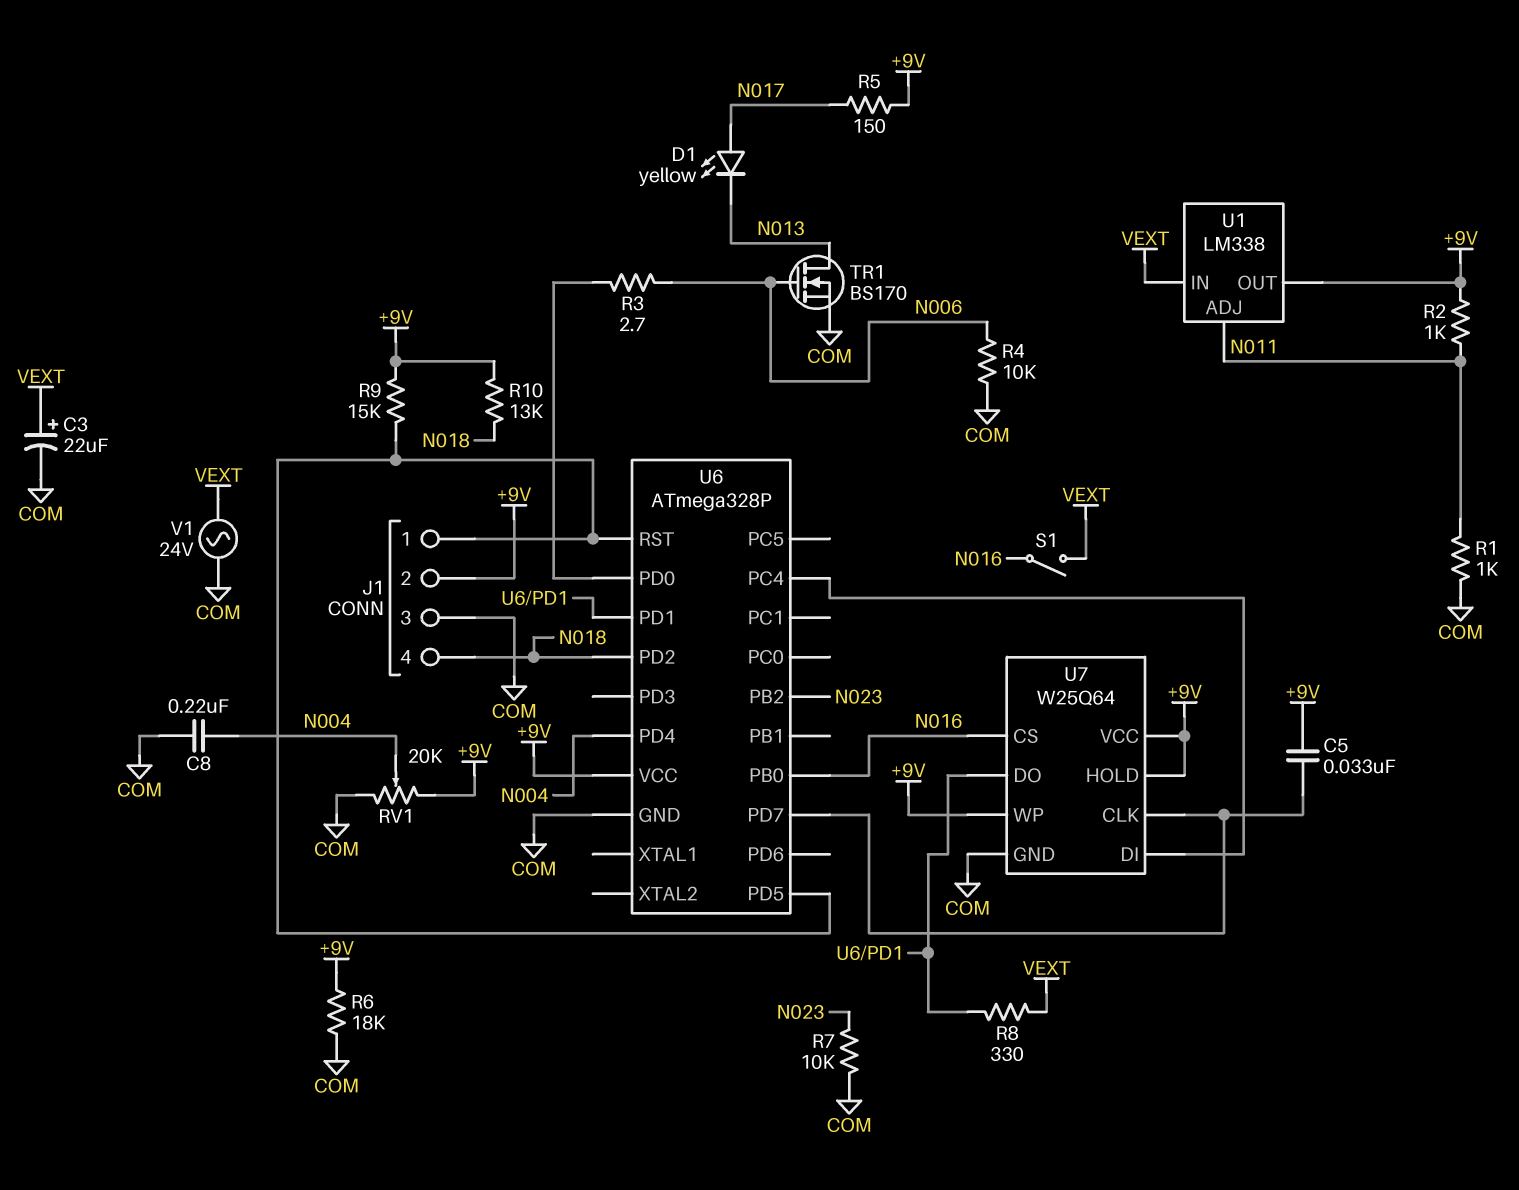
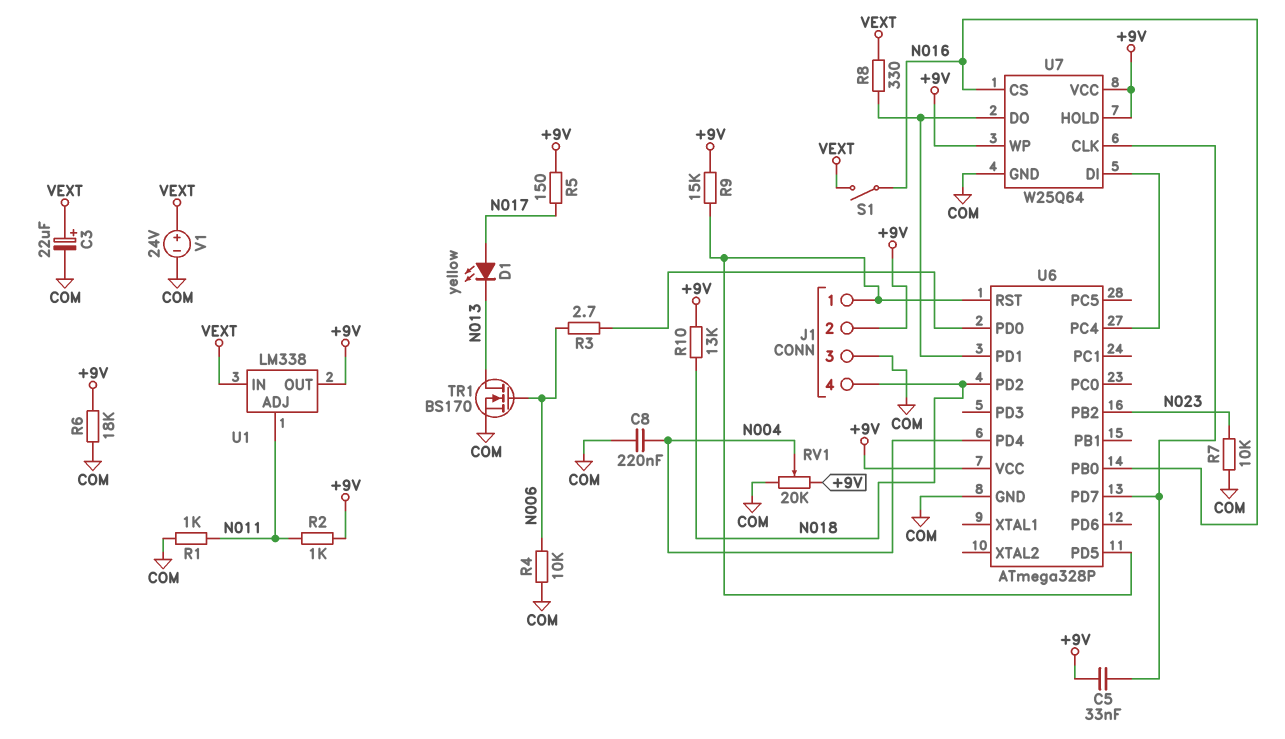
V1: AC 24V (COM, VEXT) -> 24V (plus VEXT, minus COM)

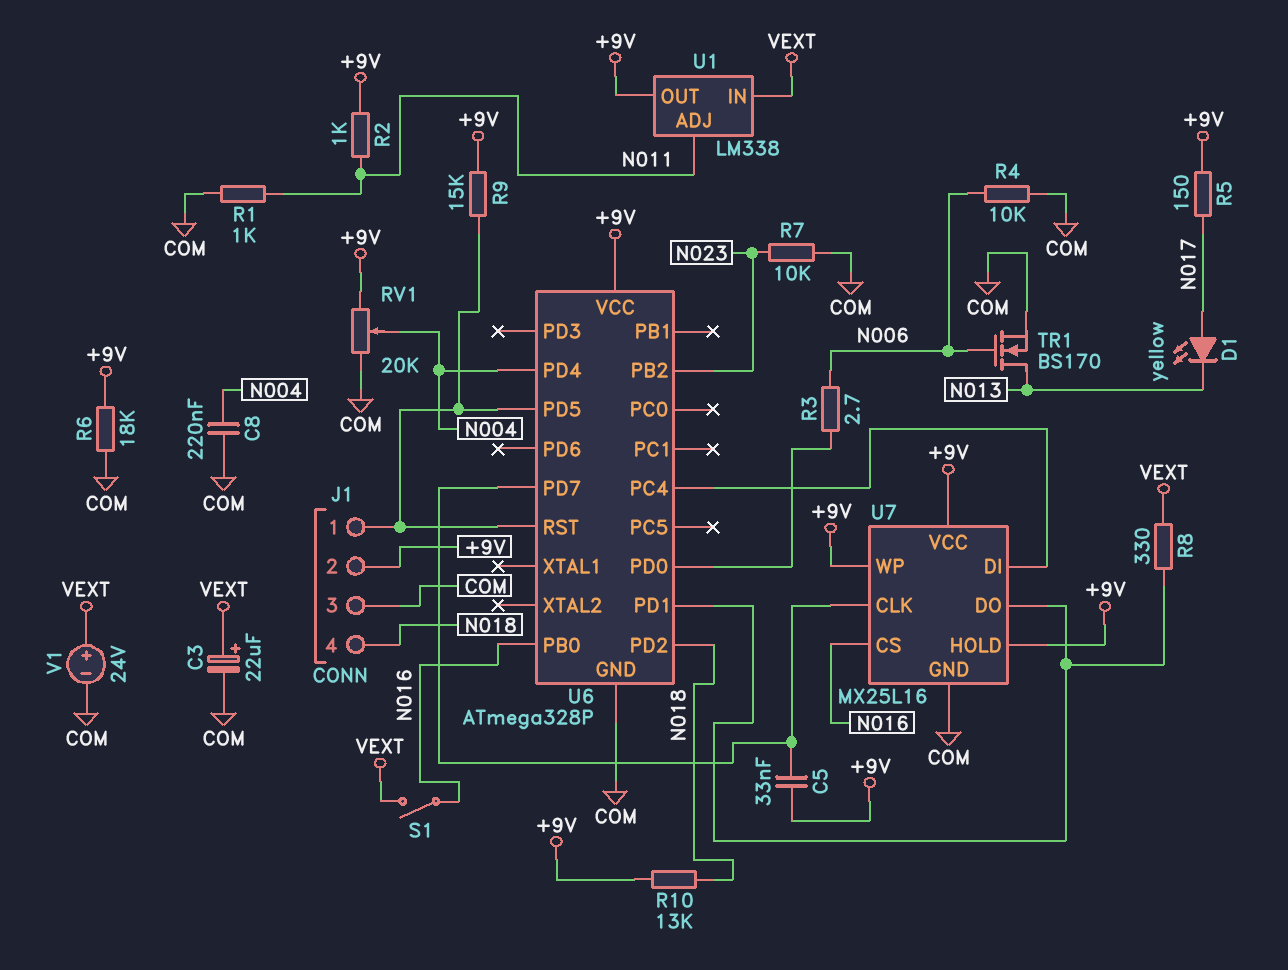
U7: W25Q64 -> MX25L16

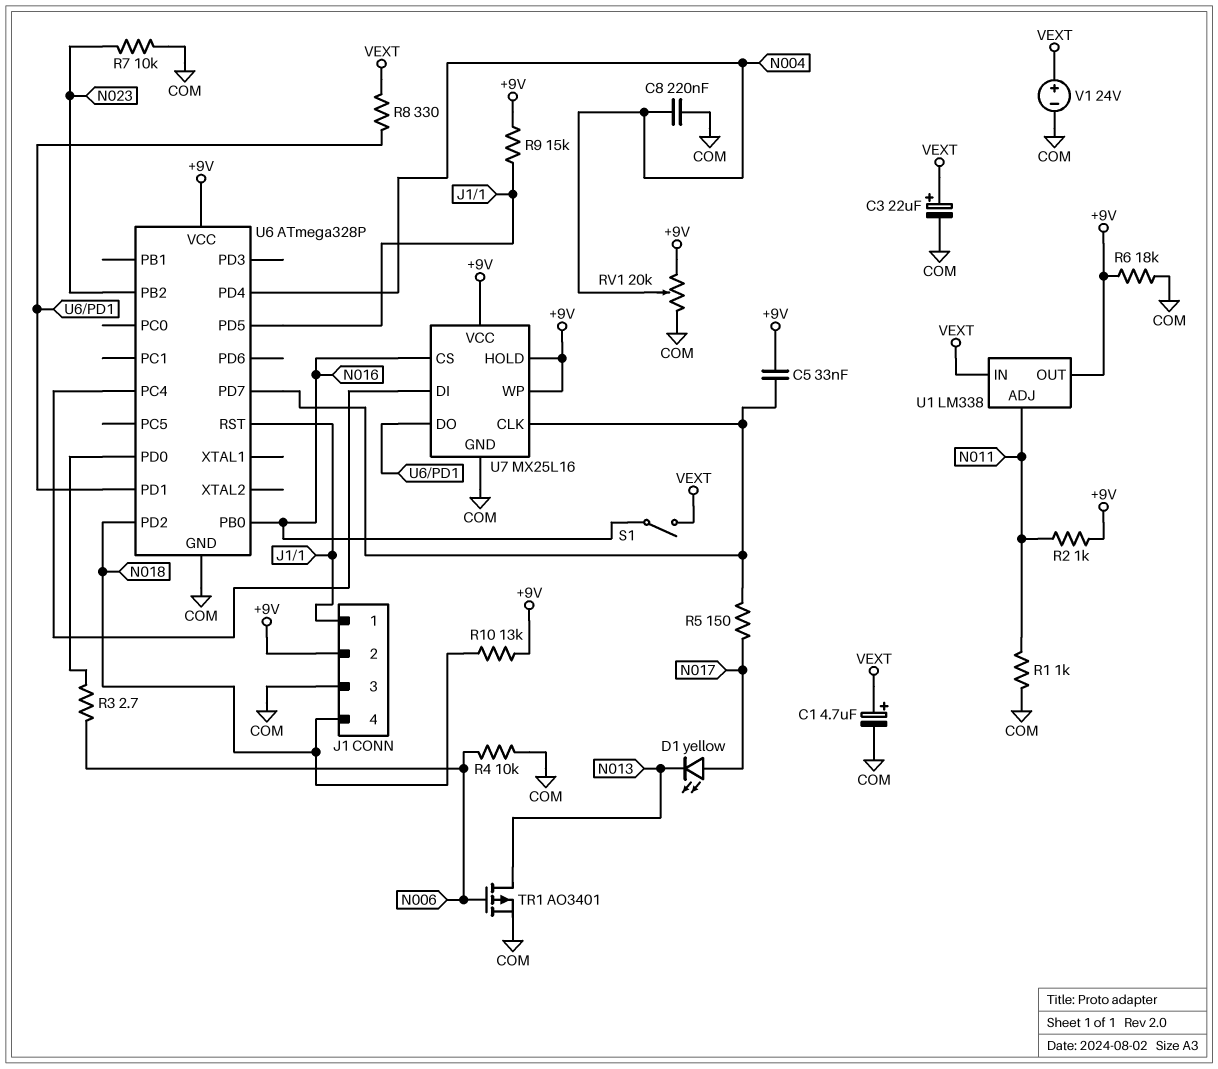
C1: none -> 4.7uF (plus VEXT, minus COM)
R5: 150 (+9V, N017) -> 150 (N017, U6/PD7)
TR1: NMOS BS170 (G N006, D N013, S COM) -> PMOS AO3401 (G N006, D N013, S COM)

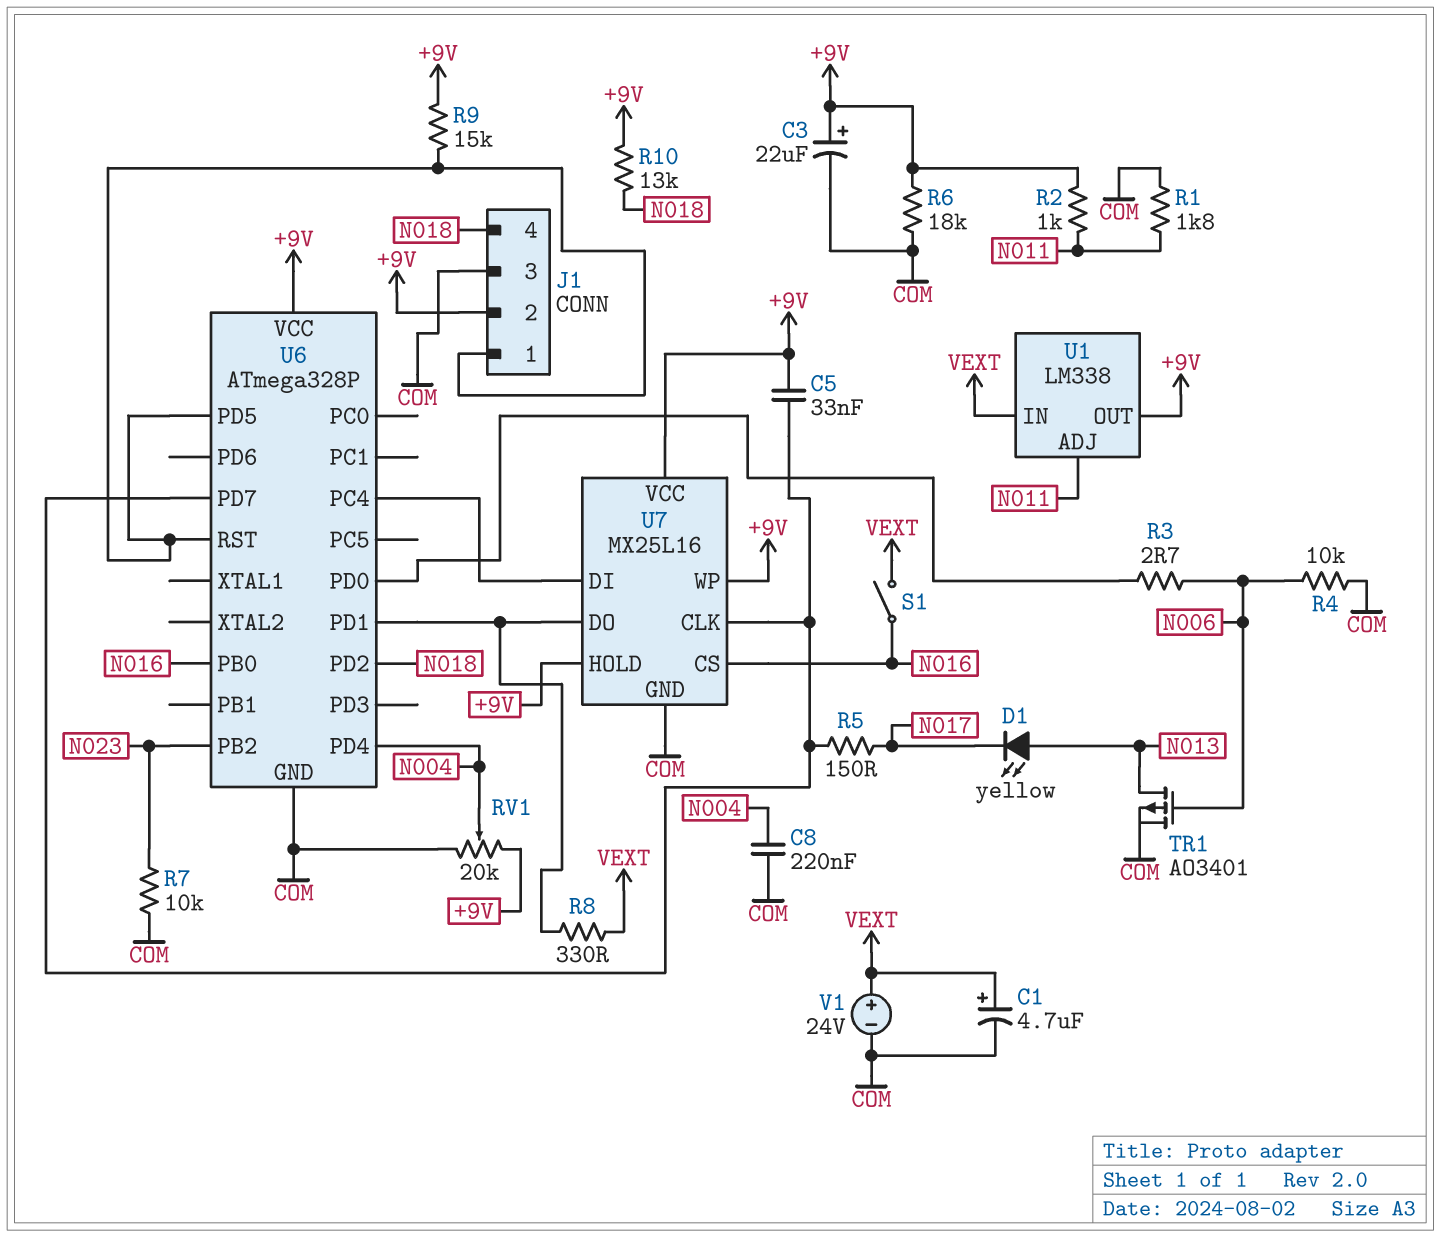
C3: 22uF (plus VEXT, minus COM) -> 22uF (plus +9V, minus COM)
D1: LED yellow (A N017, K N013) -> LED yellow (A N013, K N017)
R1: 1k (COM, N011) -> 1.8k (COM, N011)

